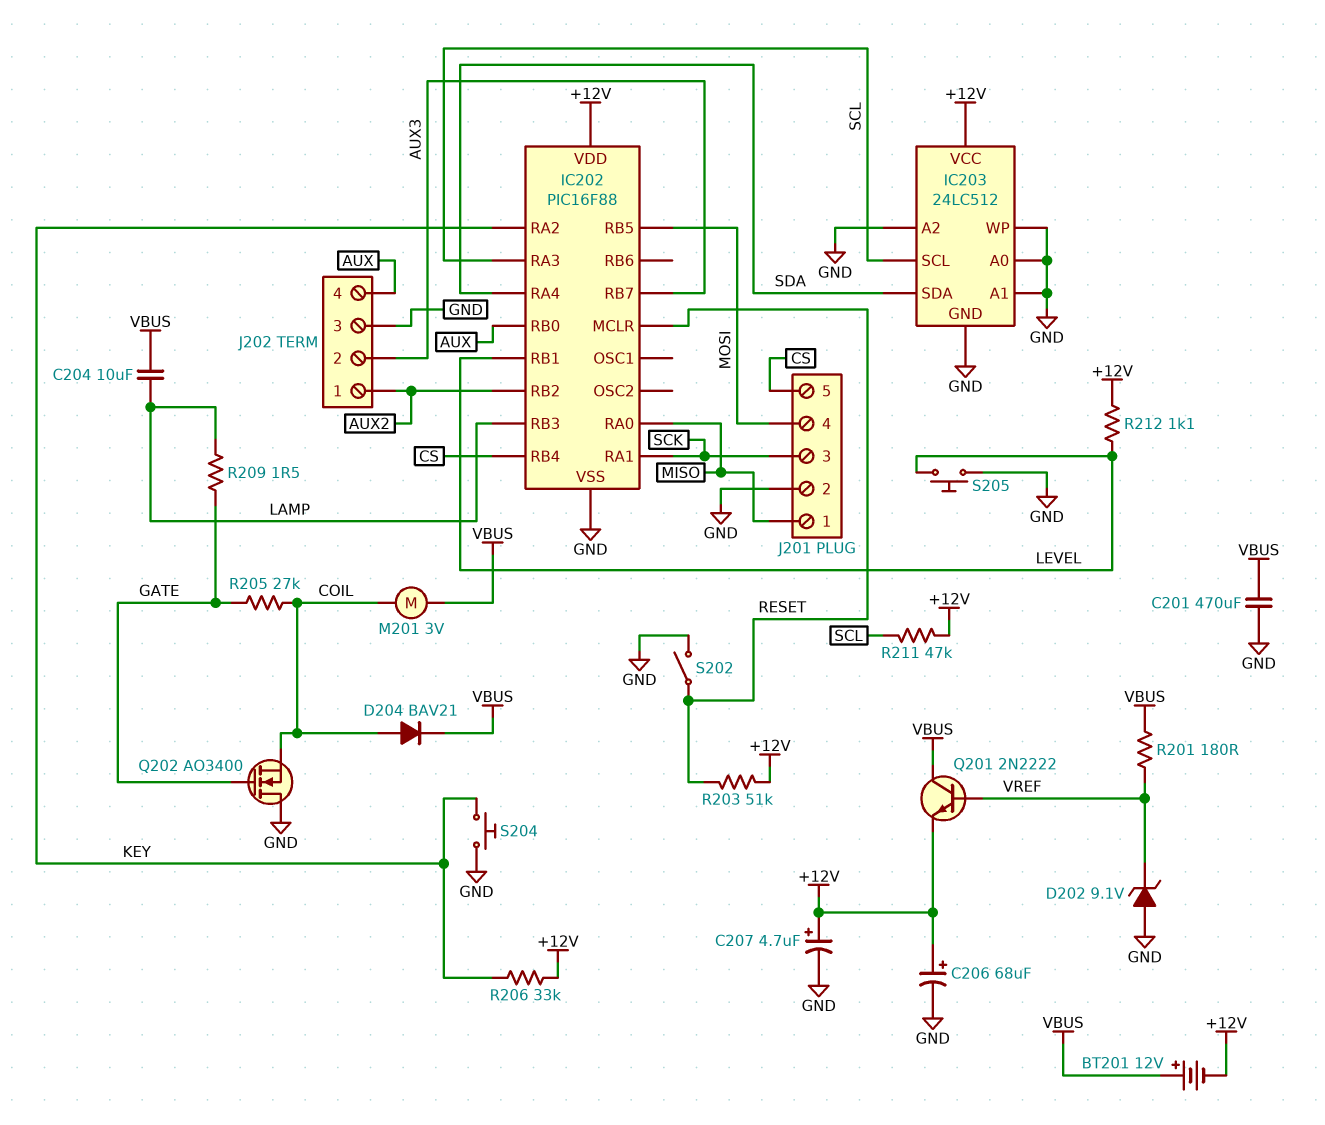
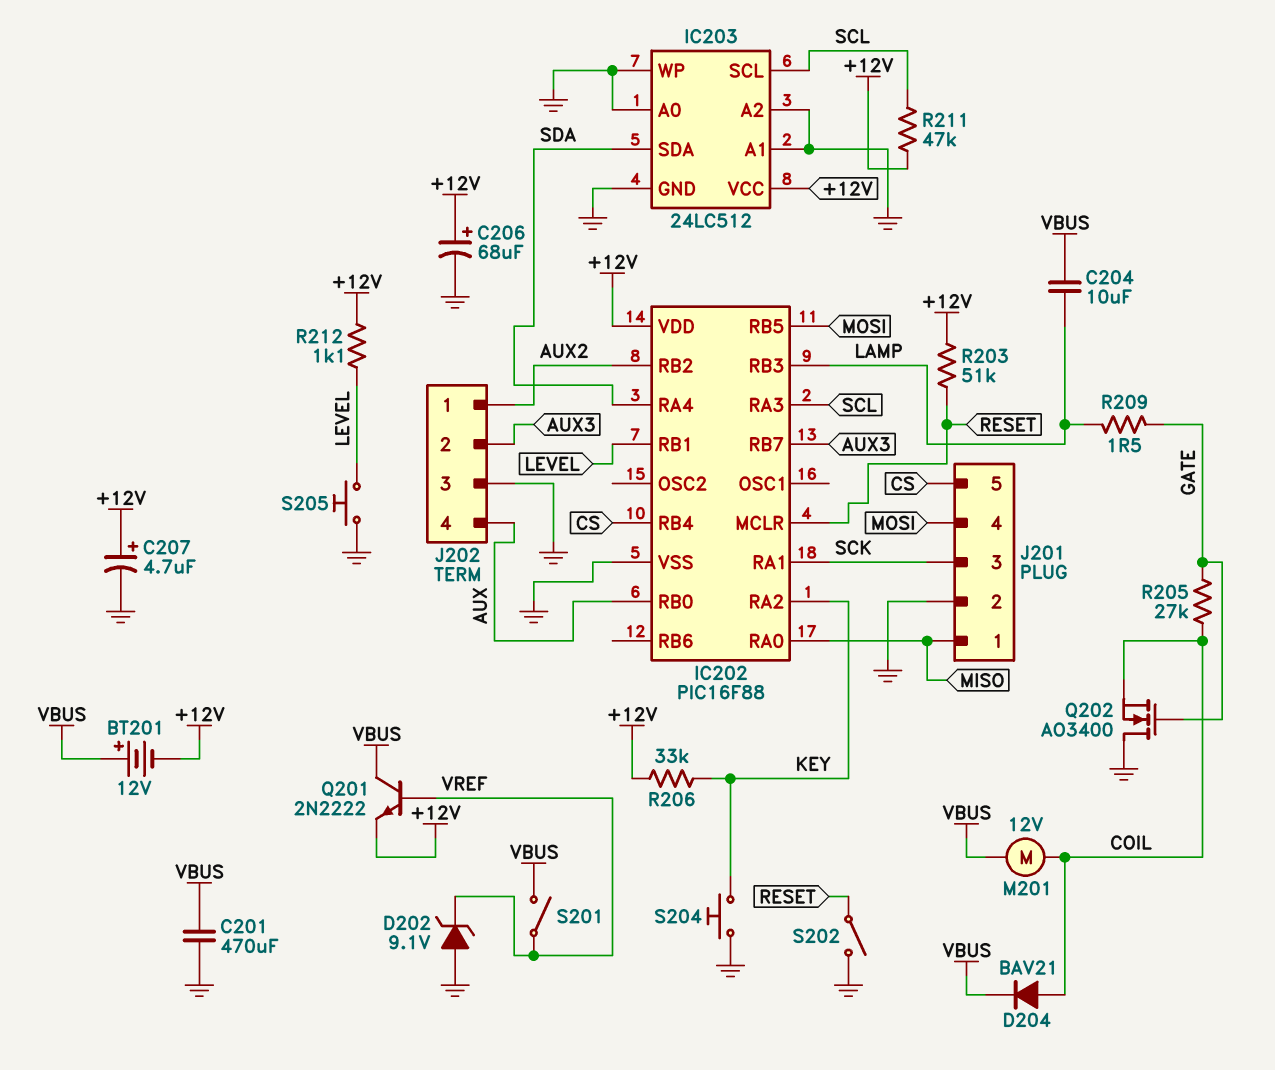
M201: motor 3V (COIL, VBUS) -> motor 12V (COIL, VBUS)
R201: 180 (VBUS, VREF) -> none
S201: none -> switch (VBUS, VREF)

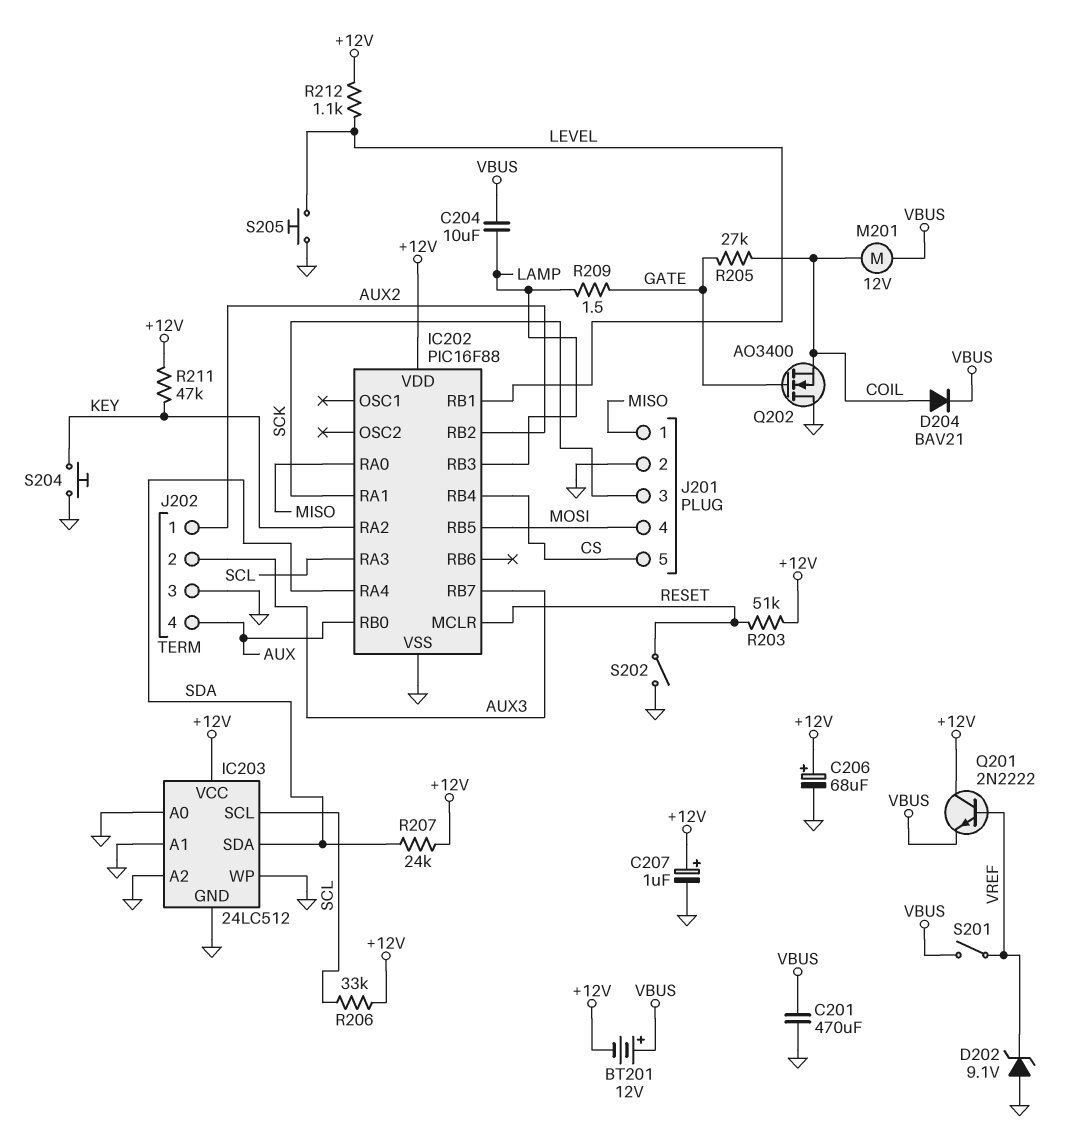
C207: 4.7uF (plus +12V, minus GND) -> 1uF (plus +12V, minus GND)
Q201: NPN 2N2222 (B VREF, C VBUS, E +12V) -> NPN 2N2222 (B VREF, C +12V, E VBUS)
R206: 33k (+12V, KEY) -> 33k (+12V, SCL)
R207: none -> 24k (+12V, SDA)
R211: 47k (+12V, SCL) -> 47k (+12V, KEY)

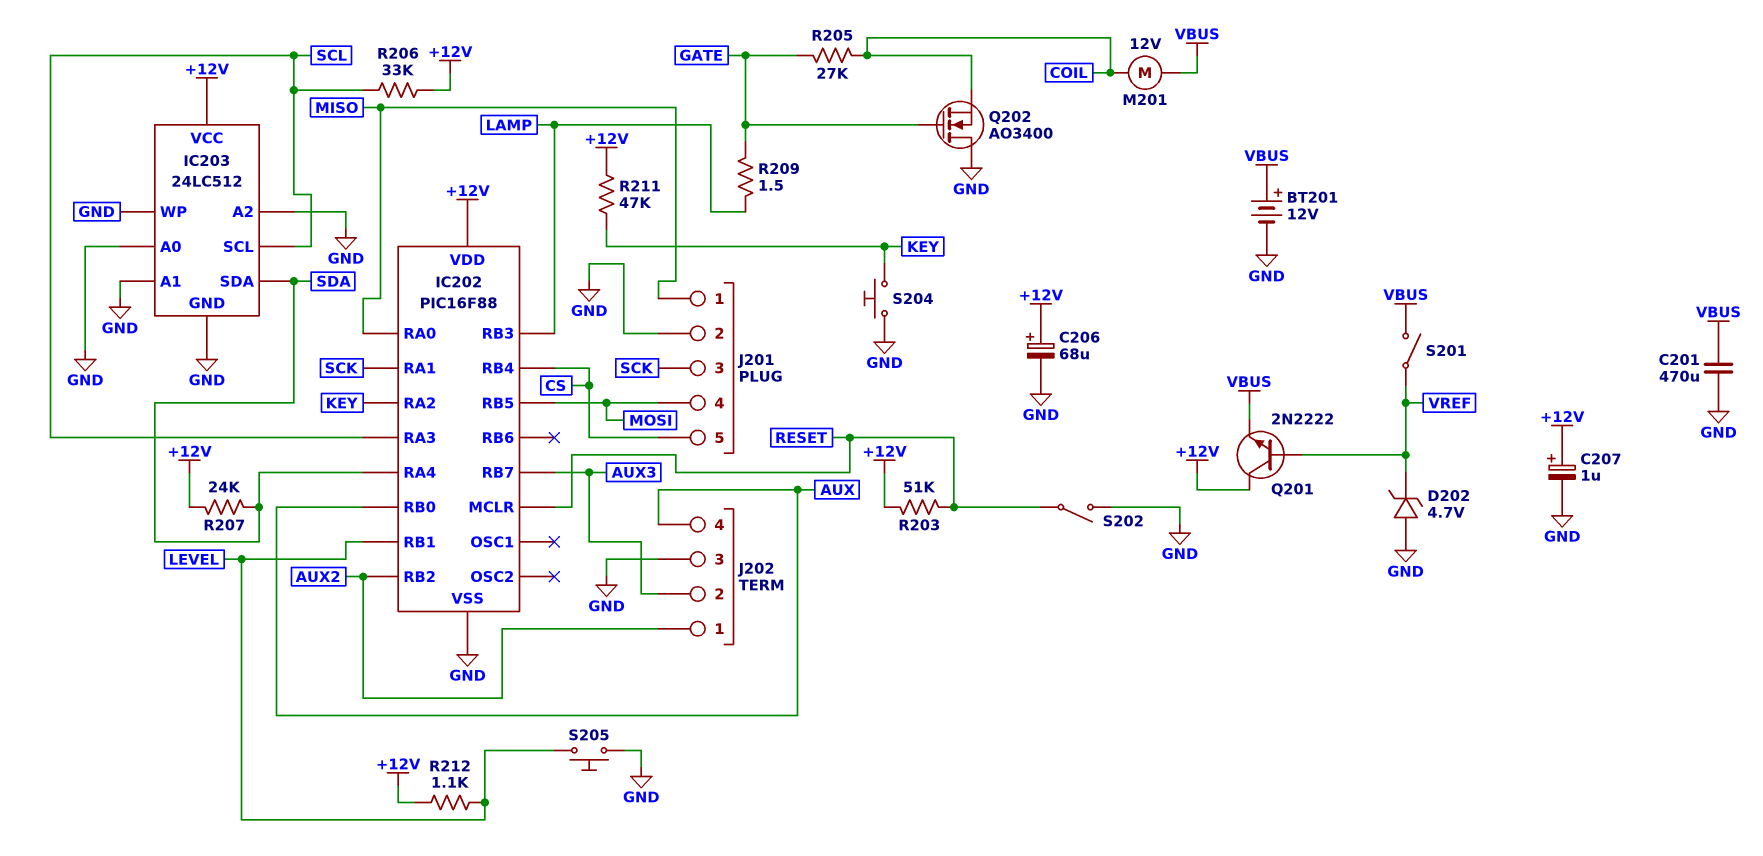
BT201: 12V (plus VBUS, minus +12V) -> 12V (plus VBUS, minus GND)
C204: 10uF (LAMP, VBUS) -> none
D202: zener 9.1V (A GND, K VREF) -> zener 4.7V (A GND, K VREF)
D204: diode BAV21 (A COIL, K VBUS) -> none

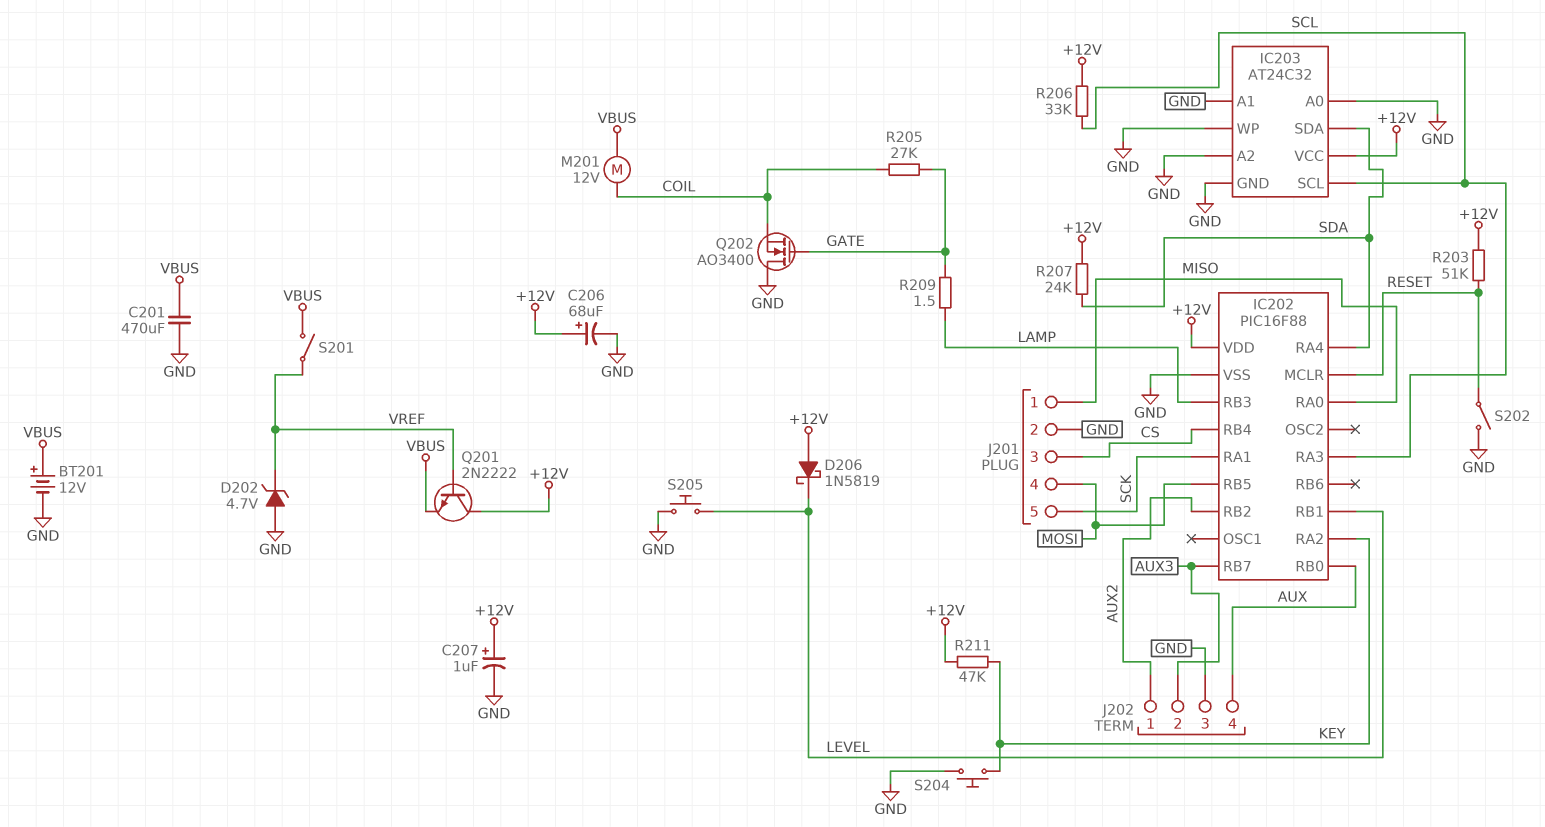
D206: none -> schottky 1N5819 (A +12V, K LEVEL)
IC203: 24LC512 -> AT24C32
J201 pin 3: SCK -> CS
J201 pin 5: CS -> SCK
R212: 1.1k (+12V, LEVEL) -> none

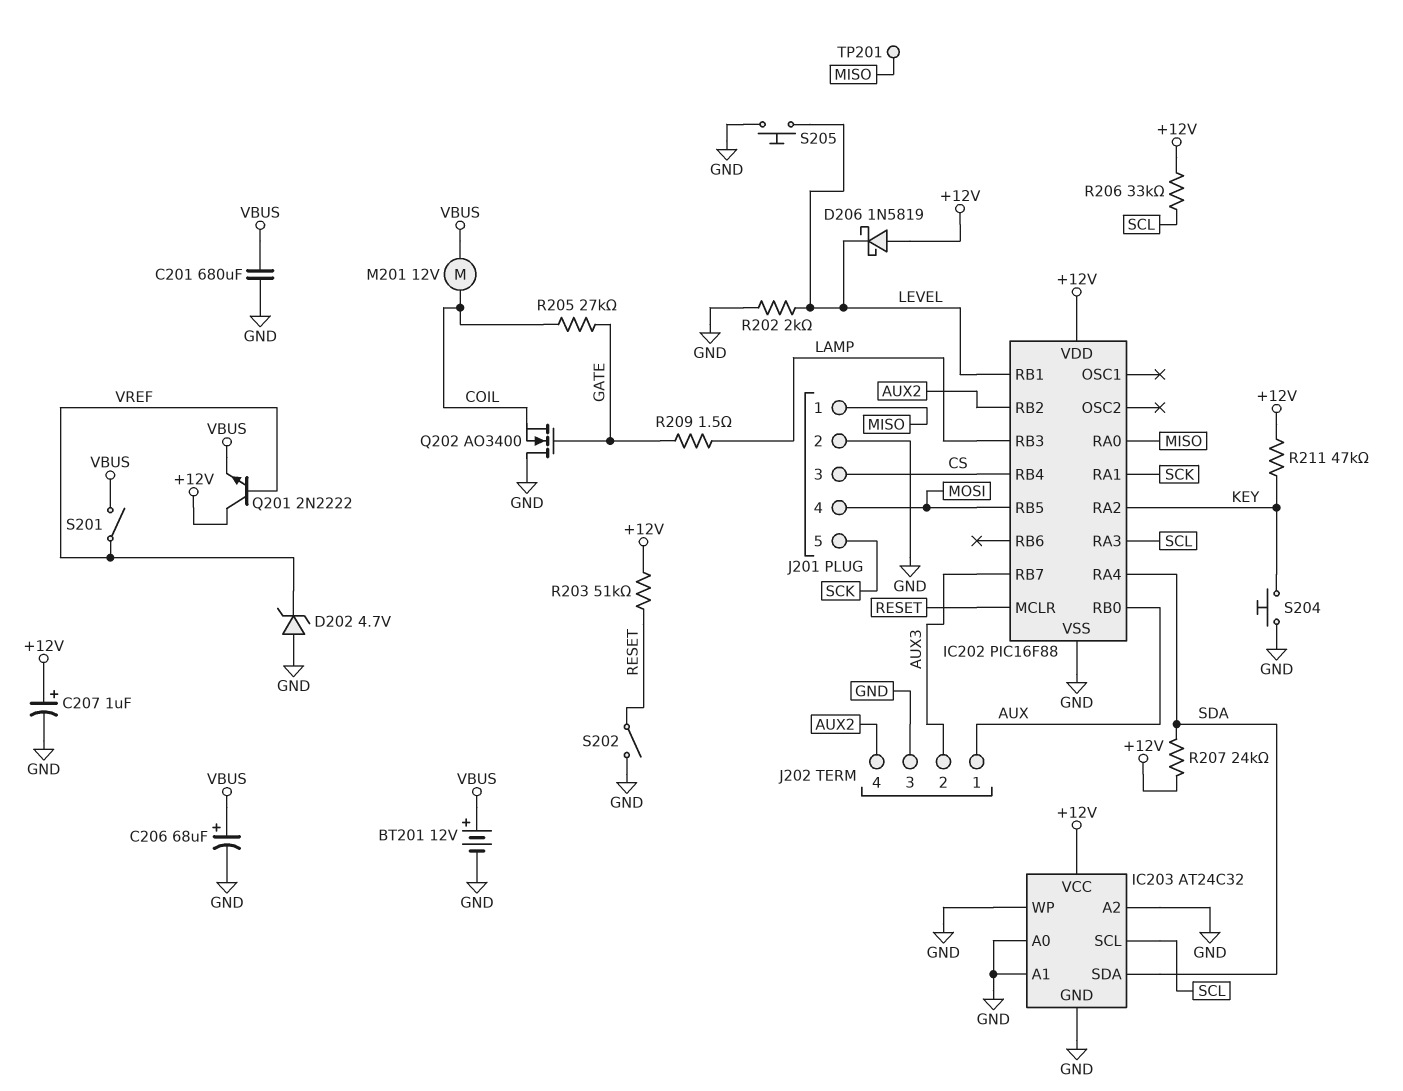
C201: 470uF (GND, VBUS) -> 680uF (GND, VBUS)
C206: 68uF (plus +12V, minus GND) -> 68uF (plus VBUS, minus GND)
J202 pin 1: AUX2 -> AUX
J202 pin 4: AUX -> AUX2
R202: none -> 2k (GND, LEVEL)
TP201: none -> test point (MISO)

